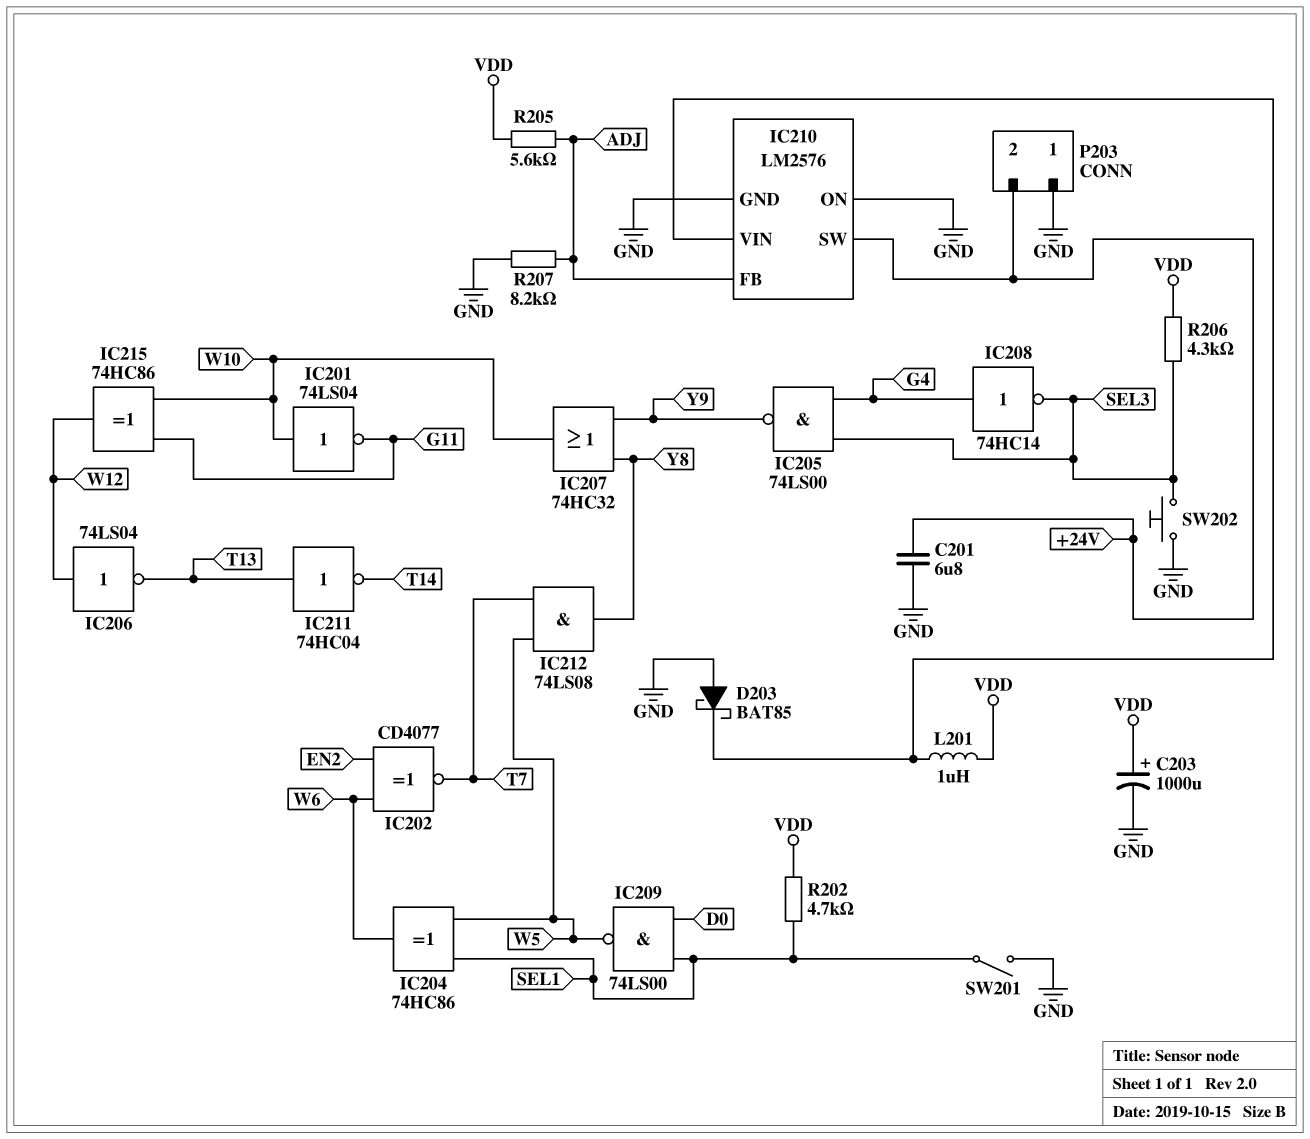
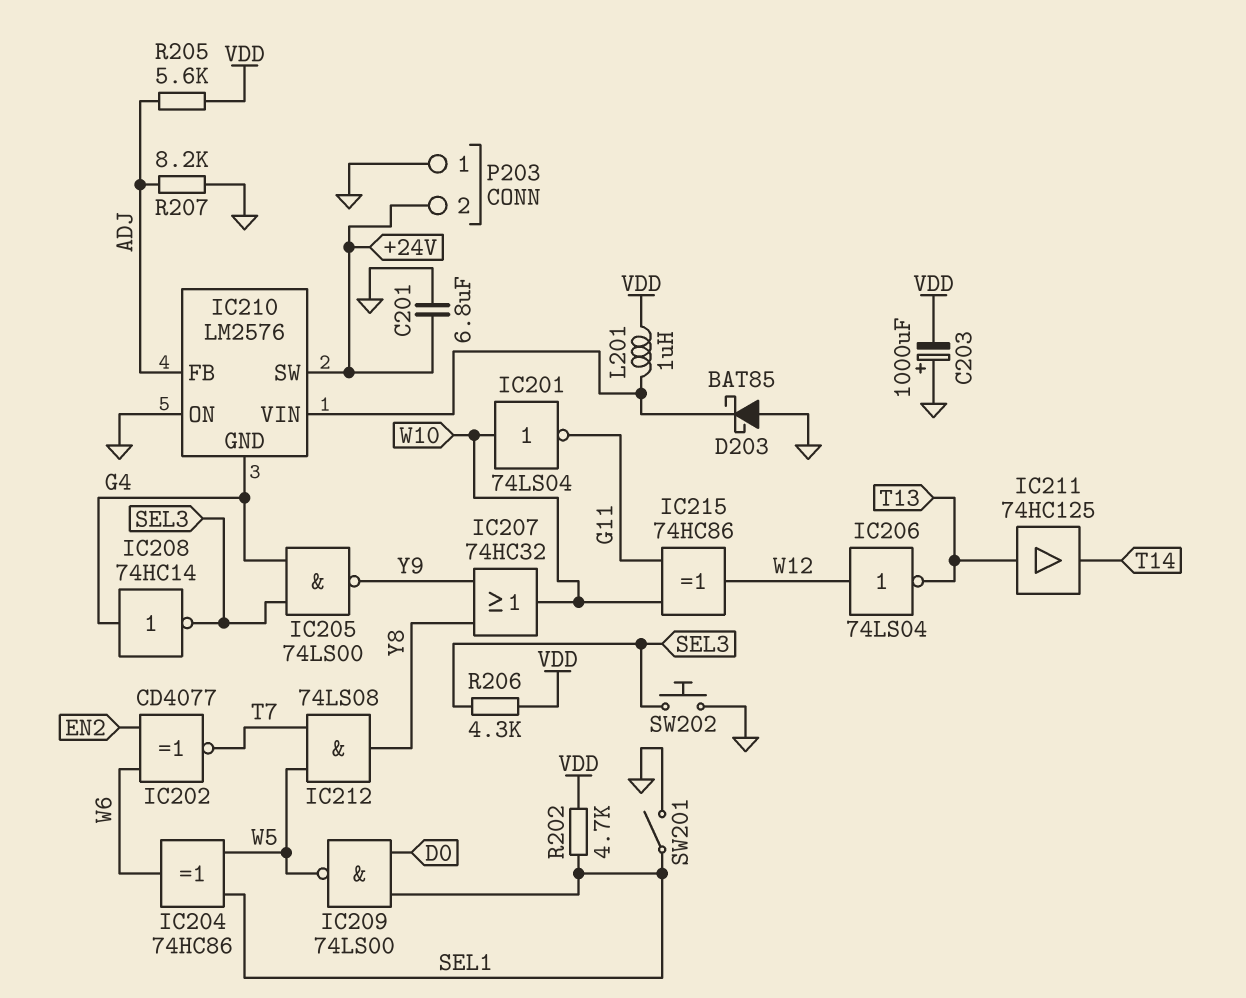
C203: 1000uF (plus VDD, minus GND) -> 1000uF (plus GND, minus VDD)
IC210 pin GND: GND -> G4
IC211: NOT 74HC04 (in T13, out T14) -> buffer 74HC125 (in T13, out T14)

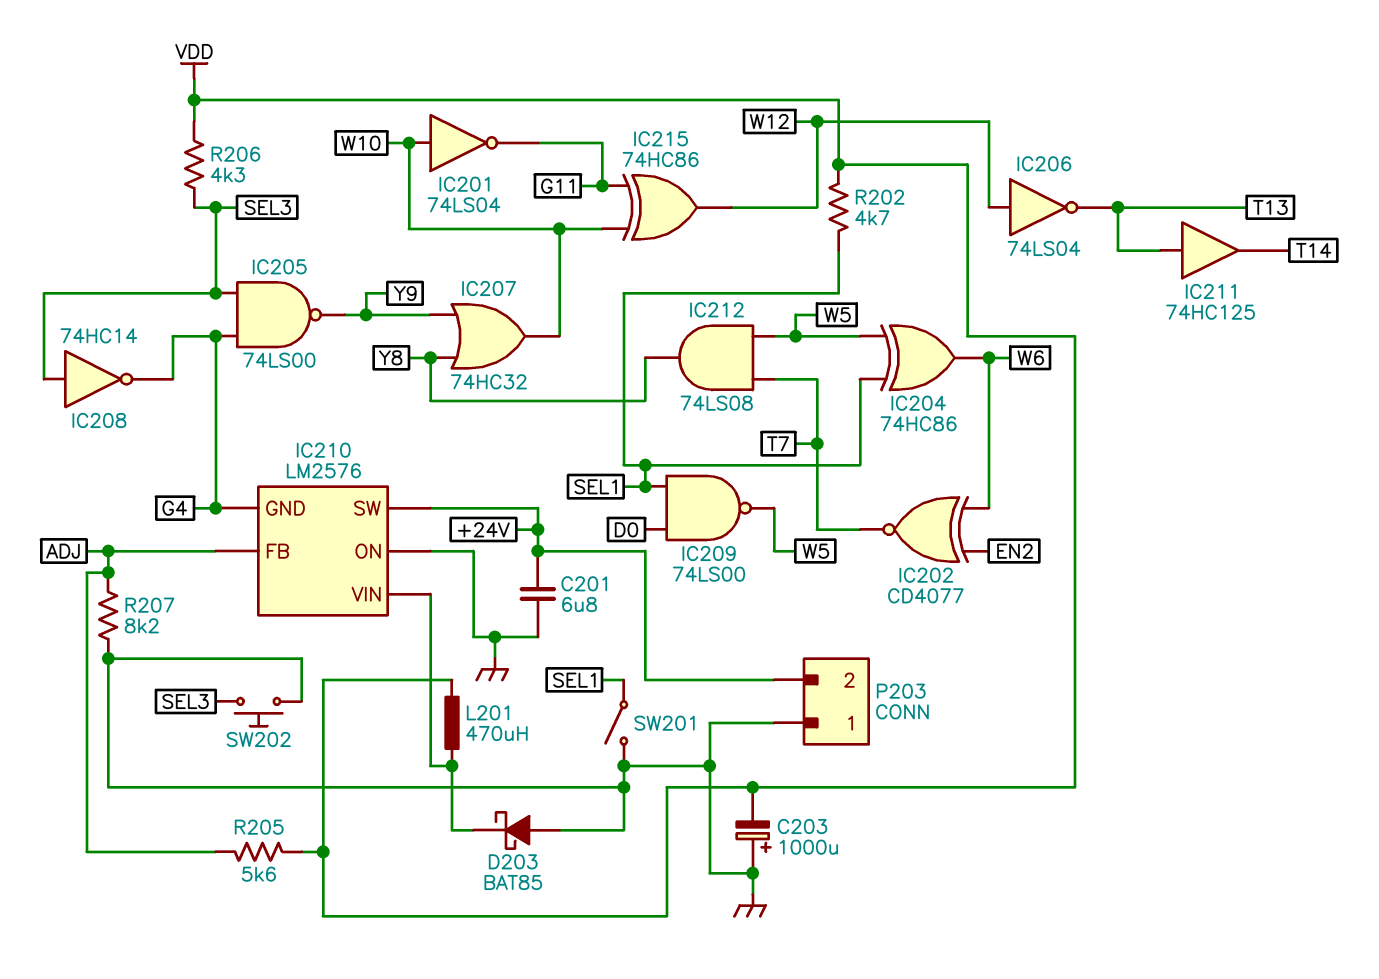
IC208: NOT 74HC14 (in G4, out SEL3) -> NOT 74HC14 (in SEL3, out G4)
L201: 1uH (IC210/VIN, VDD) -> 470uH (IC210/VIN, VDD)

